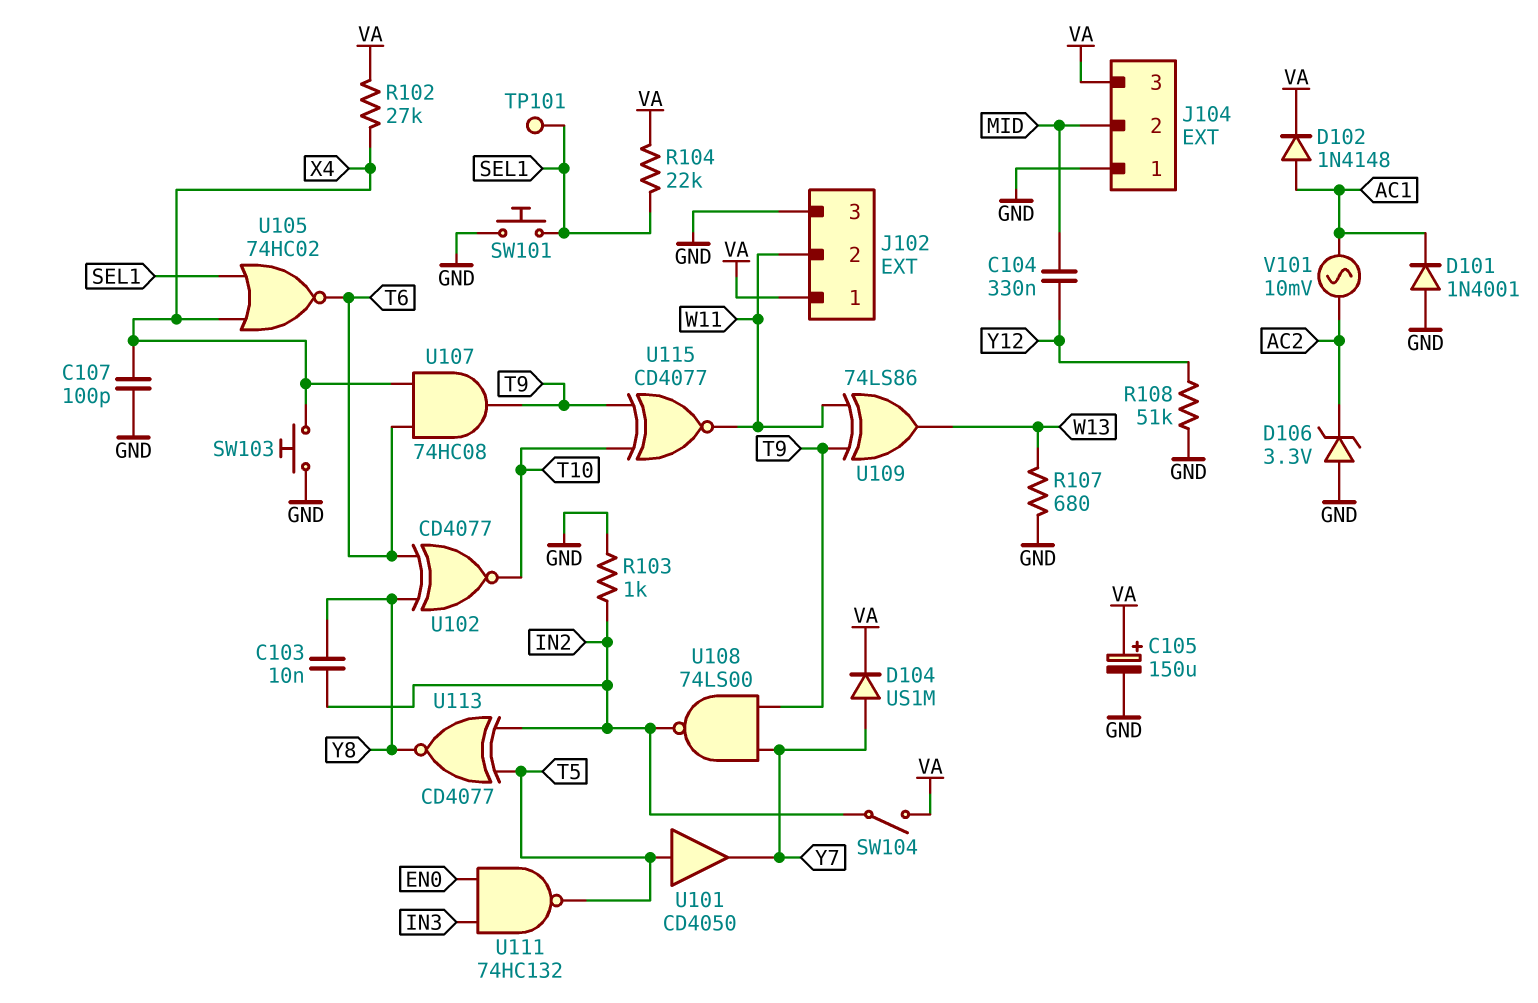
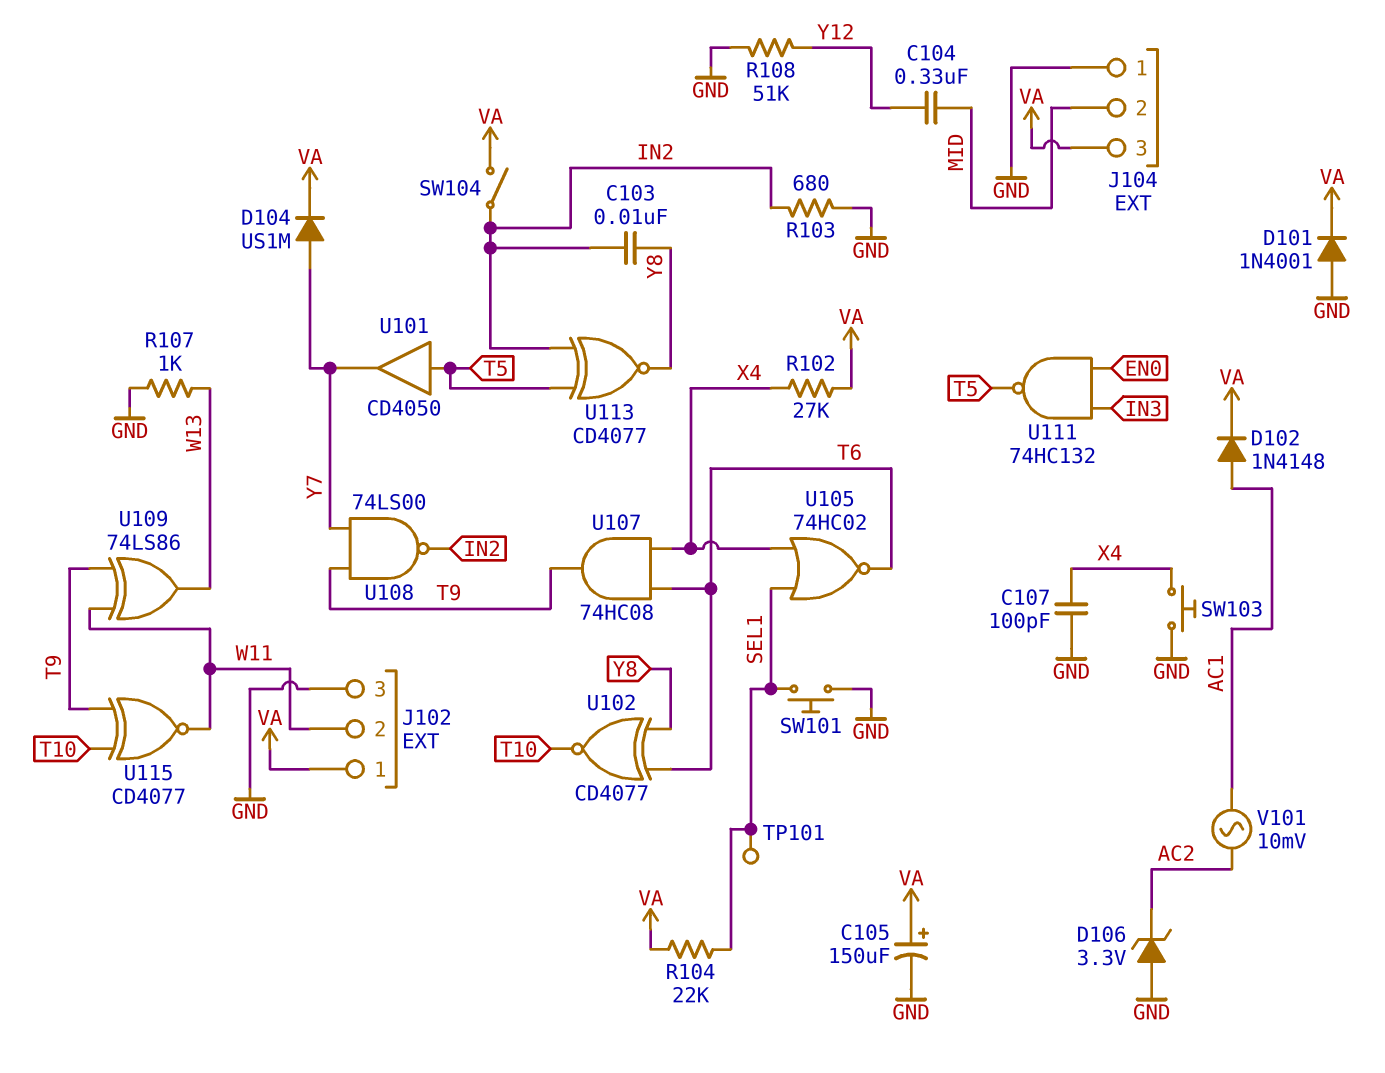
D101: diode 1N4001 (A GND, K AC1) -> diode 1N4001 (A GND, K VA)
R103: 1k (GND, IN2) -> 680 (GND, IN2)
R107: 680 (GND, W13) -> 1k (GND, W13)

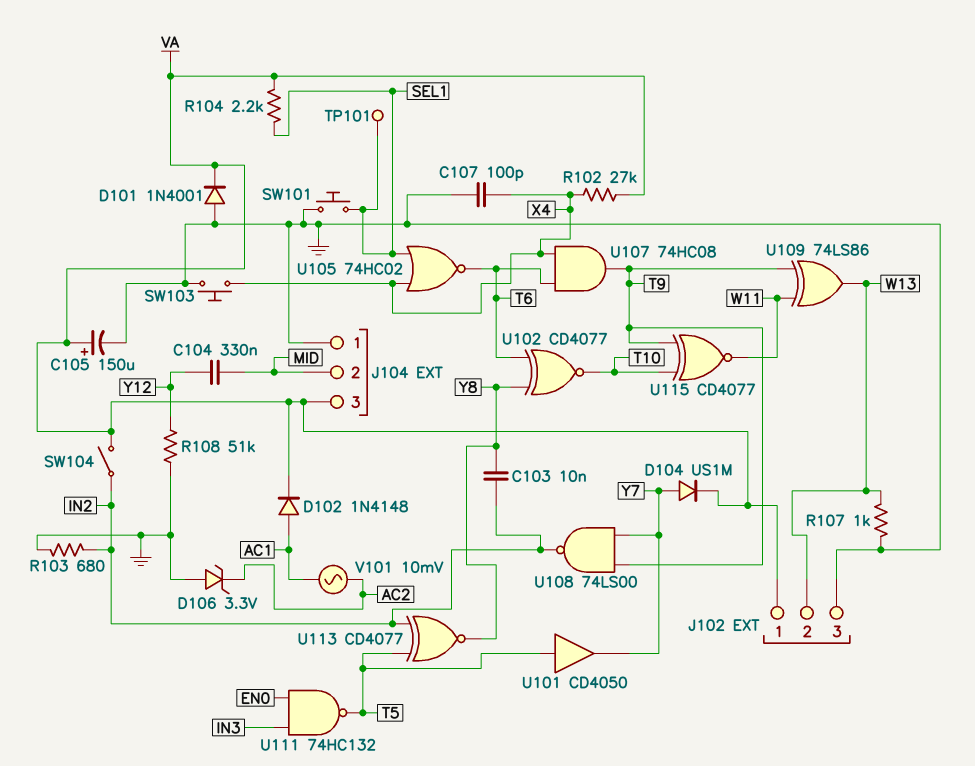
J102 pin 2: W11 -> W13
R104: 22k (SEL1, VA) -> 2.2k (SEL1, VA)

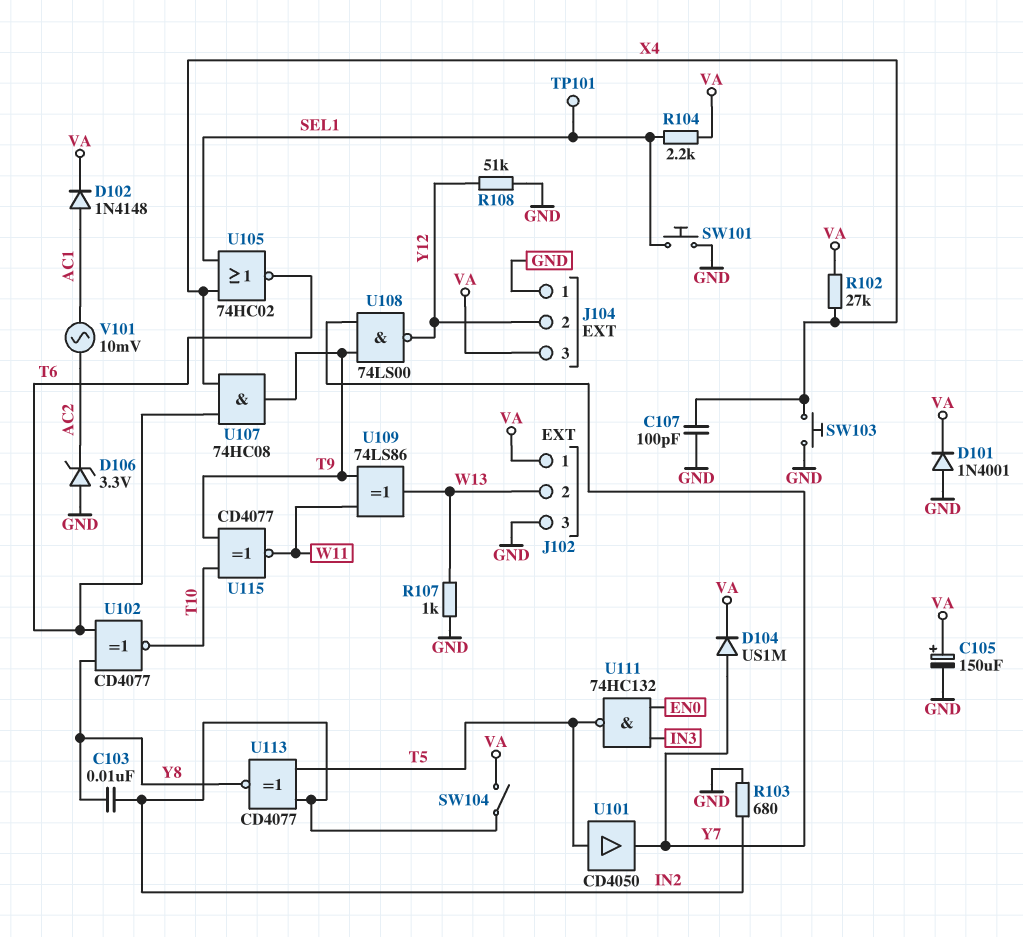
C104: 330nF (MID, Y12) -> none
J104 pin 2: MID -> Y12
U108: NAND 74LS00 (in T9, in Y7, out IN2) -> NAND 74LS00 (in T9, in Y7, out Y12)

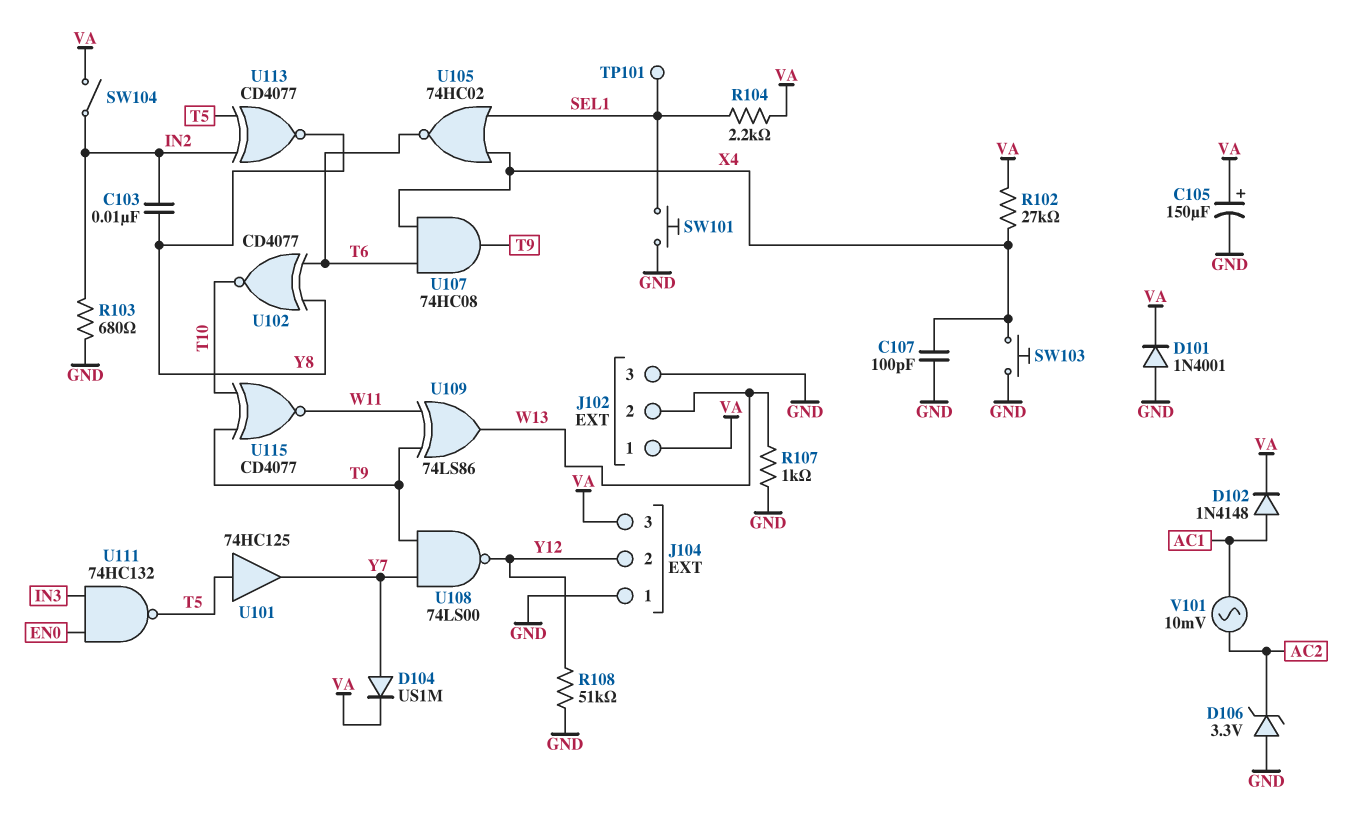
U101: buffer CD4050 (in T5, out Y7) -> buffer 74HC125 (in T5, out Y7)

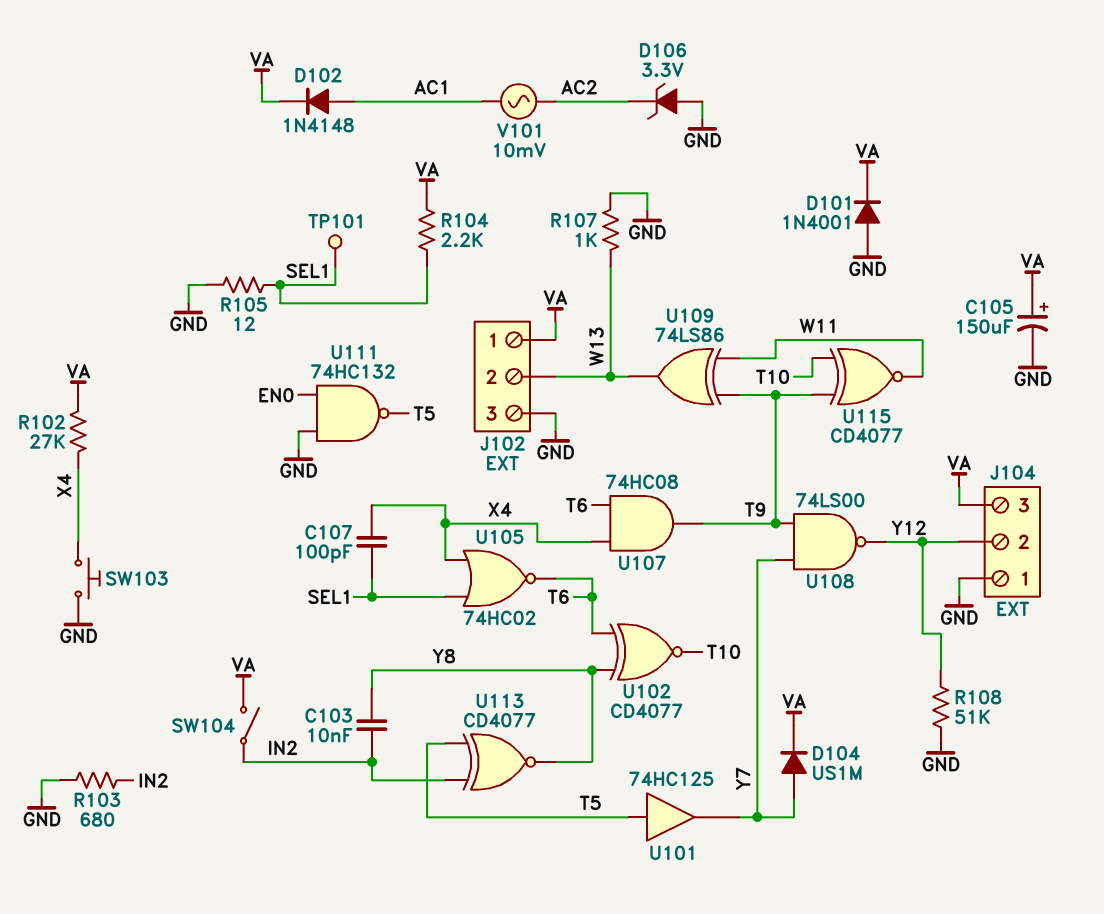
C107: 100pF (GND, X4) -> 100pF (SEL1, X4)
R105: none -> 12 (GND, SEL1)
SW101: button (GND, SEL1) -> none
U111: NAND 74HC132 (in EN0, in IN3, out T5) -> NAND 74HC132 (in EN0, in GND, out T5)

